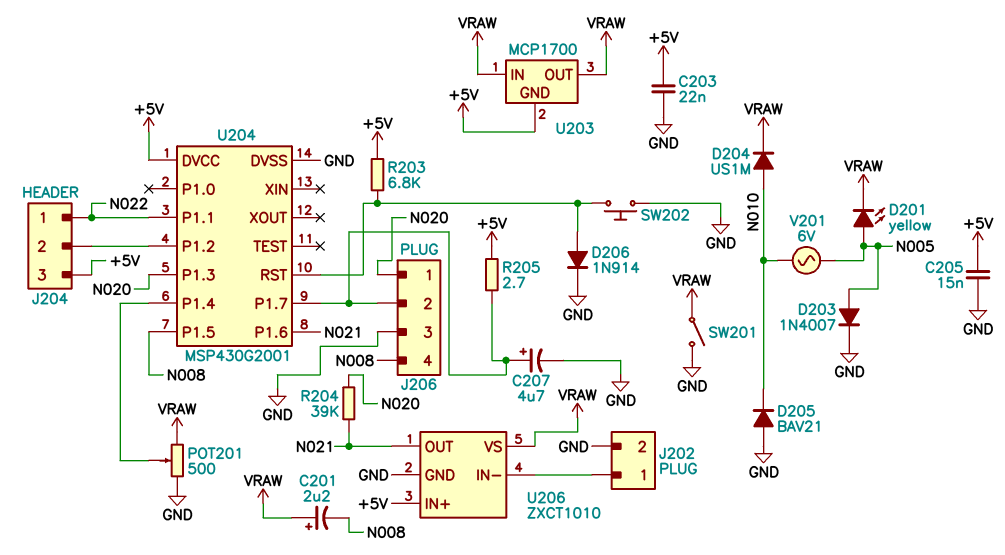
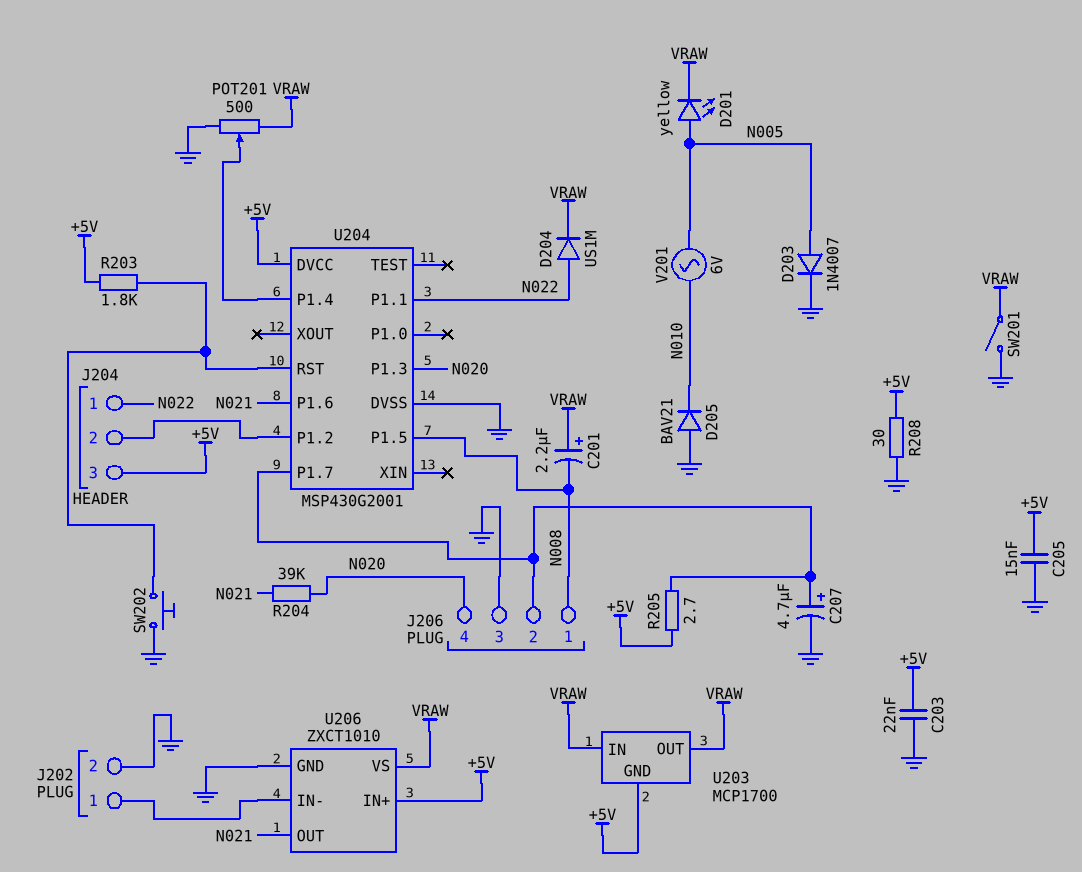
D204: diode US1M (A N010, K VRAW) -> diode US1M (A N022, K VRAW)
D206: diode 1N914 (A U204/RST, K GND) -> none
J206 pin 1: N020 -> N008
J206 pin 4: N008 -> N020
R203: 6.8k (+5V, U204/RST) -> 1.8k (+5V, U204/RST)
R208: none -> 30 (+5V, GND)

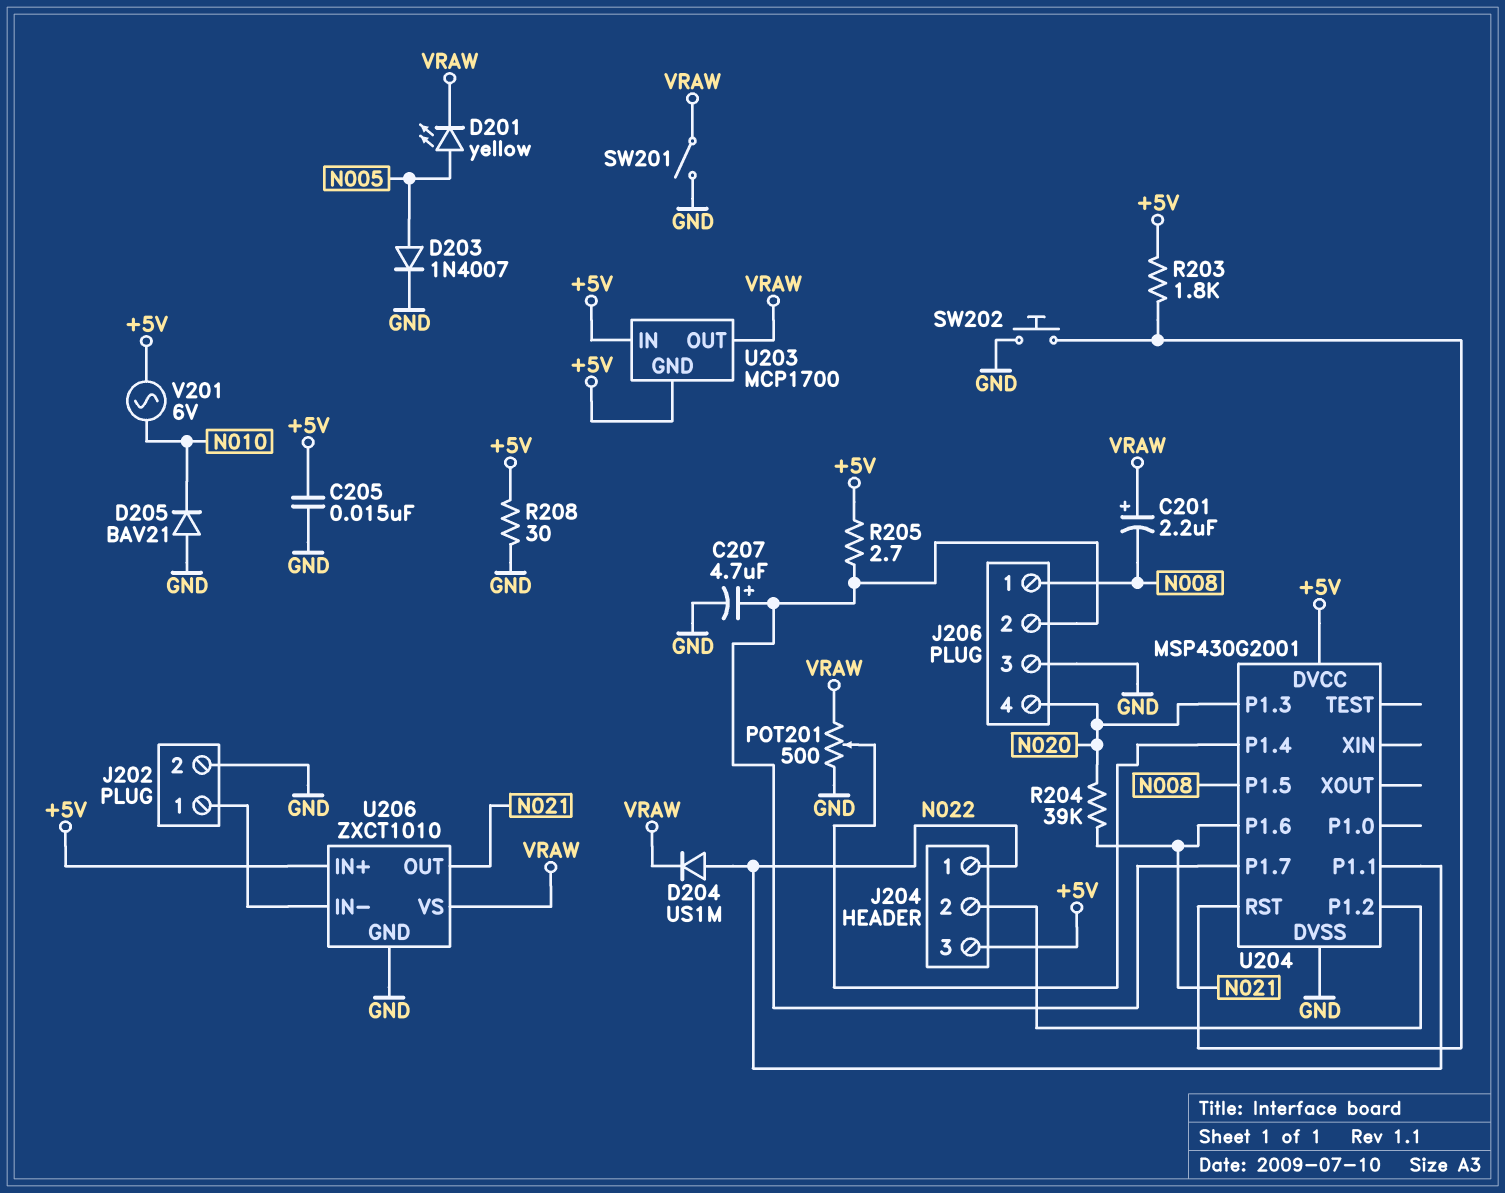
C203: 22nF (+5V, GND) -> none
U203 pin IN: VRAW -> +5V
V201: AC 6V (N005, N010) -> AC 6V (+5V, N010)

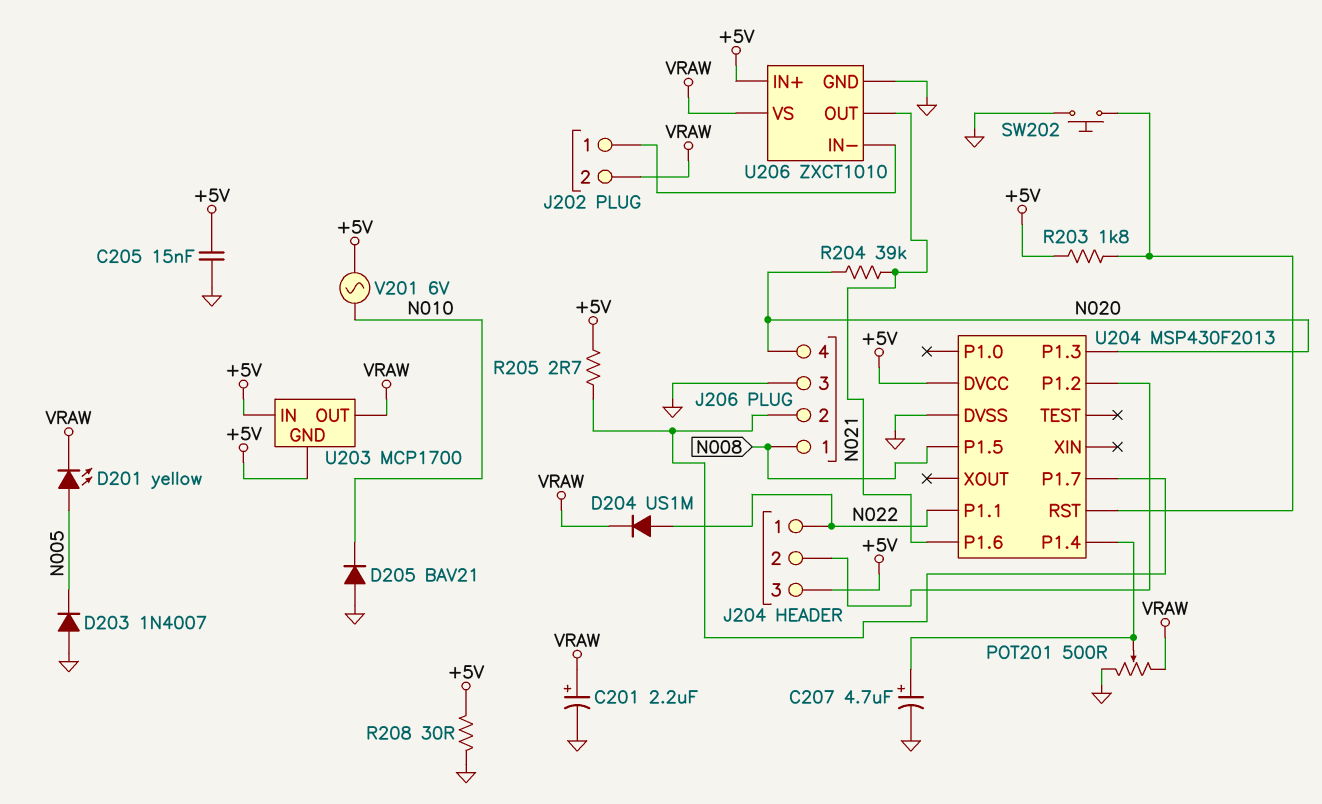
C201: 2.2uF (plus VRAW, minus N008) -> 2.2uF (plus VRAW, minus GND)
C207: 4.7uF (plus J206/2, minus GND) -> 4.7uF (plus U204/P1.4, minus GND)
D203: diode 1N4007 (A N005, K GND) -> diode 1N4007 (A GND, K N005)
J202 pin 2: GND -> VRAW
SW201: switch (GND, VRAW) -> none
U204: MSP430G2001 -> MSP430F2013

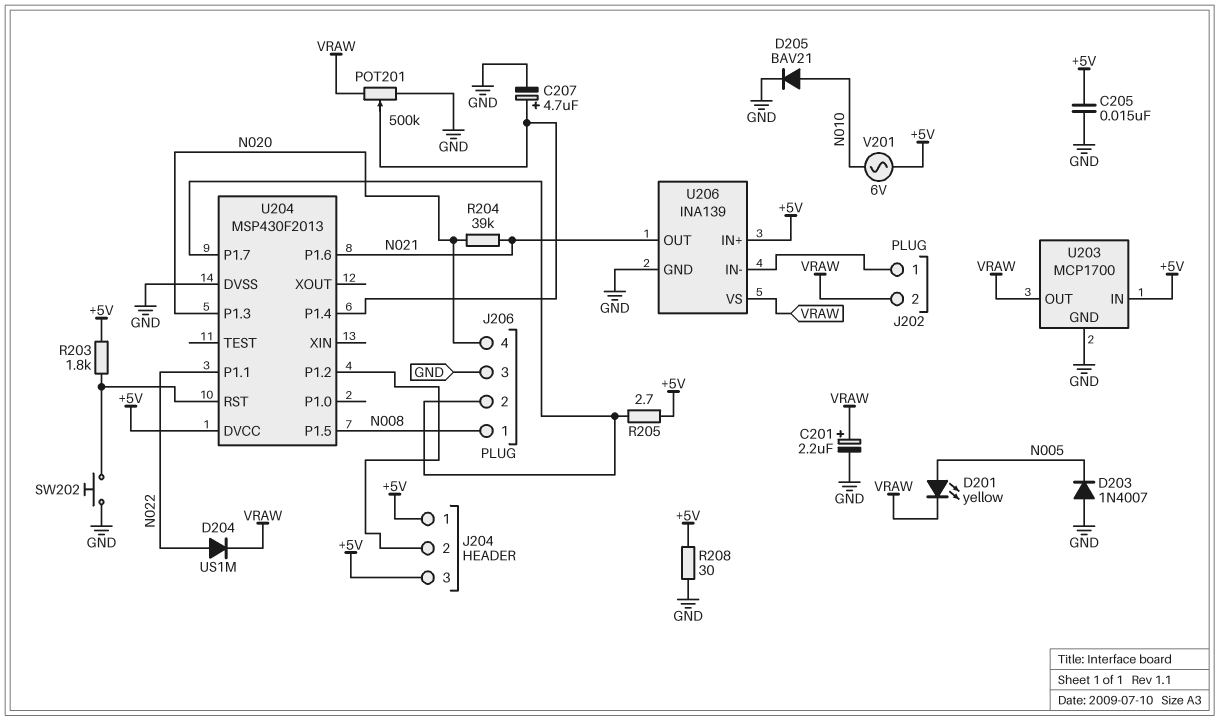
D205: diode BAV21 (A GND, K N010) -> diode BAV21 (A N010, K GND)
J204 pin 1: N022 -> +5V
POT201: 500 (GND, VRAW, wiper U204/P1.4) -> 500k (GND, VRAW, wiper U204/P1.4)
U203 pin GND: +5V -> GND
U206: ZXCT1010 -> INA139

